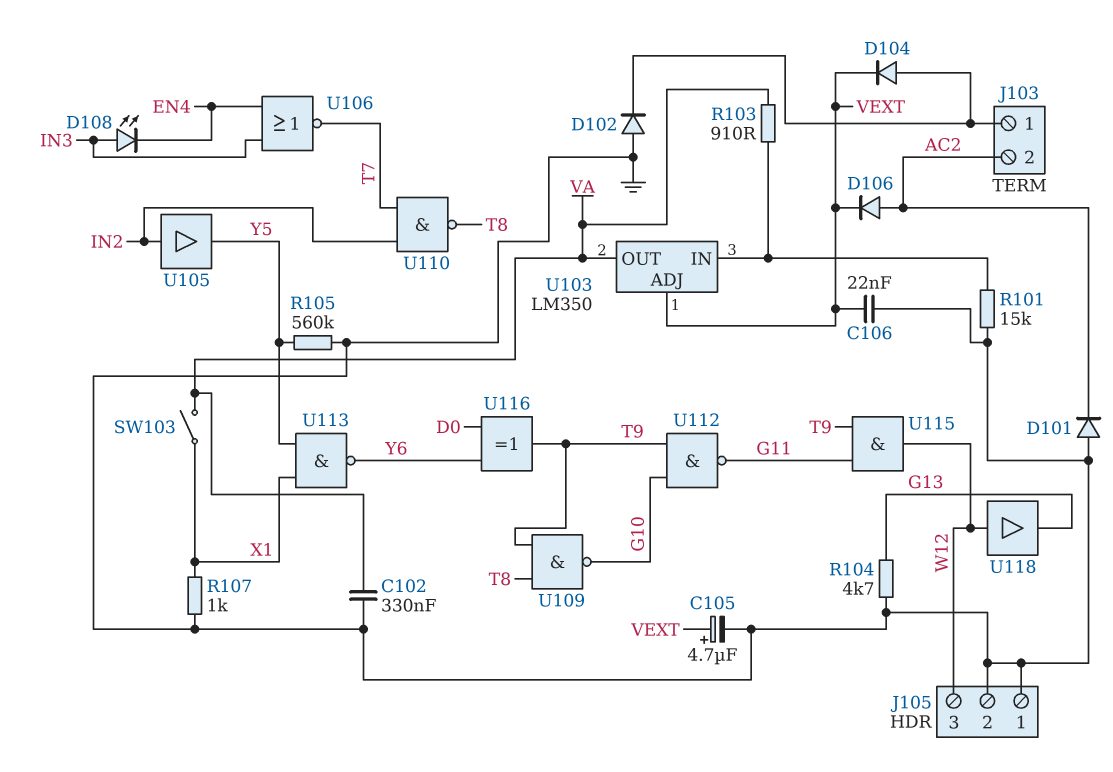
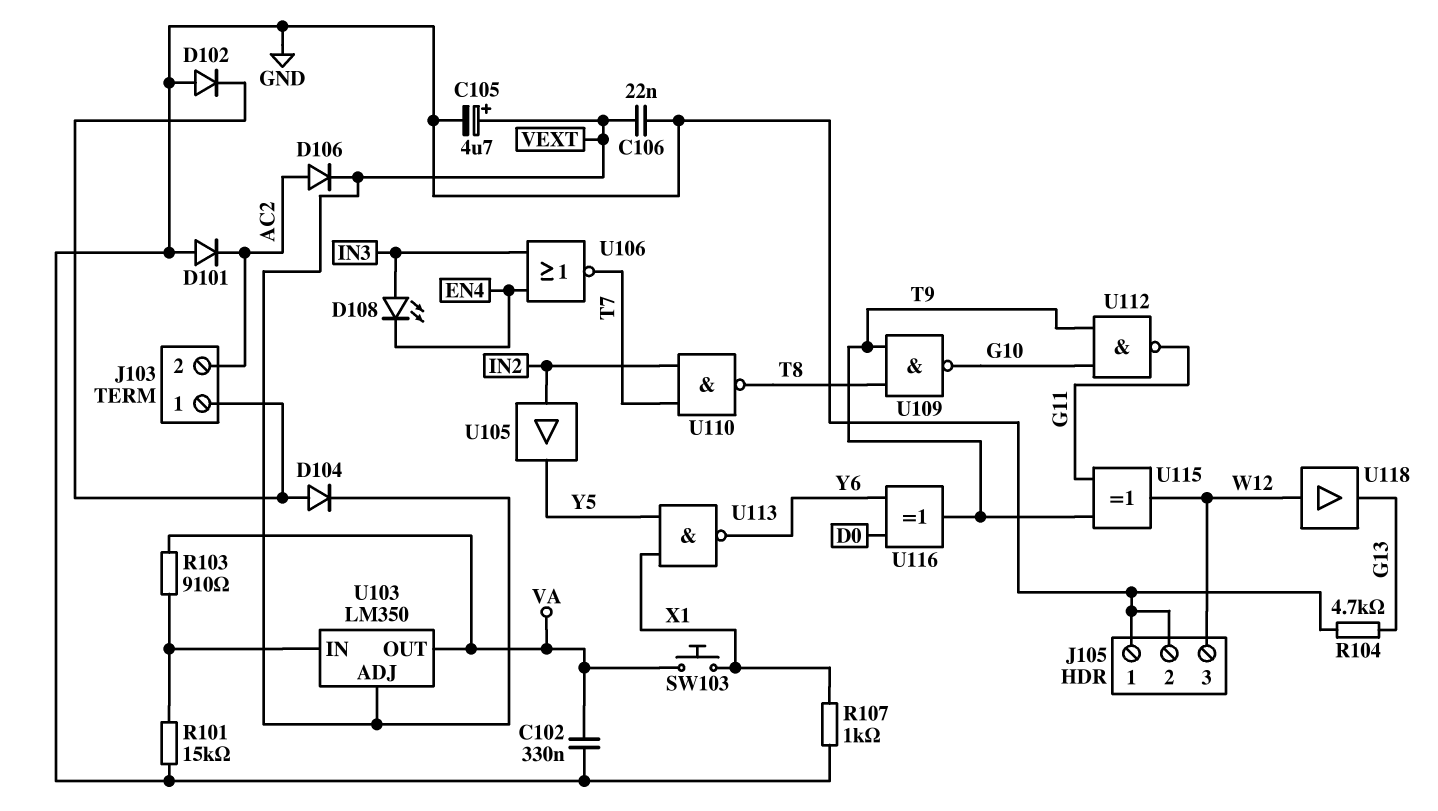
R105: 560k (GND, Y5) -> none
SW103: switch (VA, X1) -> button (VA, X1)
U115: AND (in G11, in T9, out W12) -> XOR (in G11, in T9, out W12)

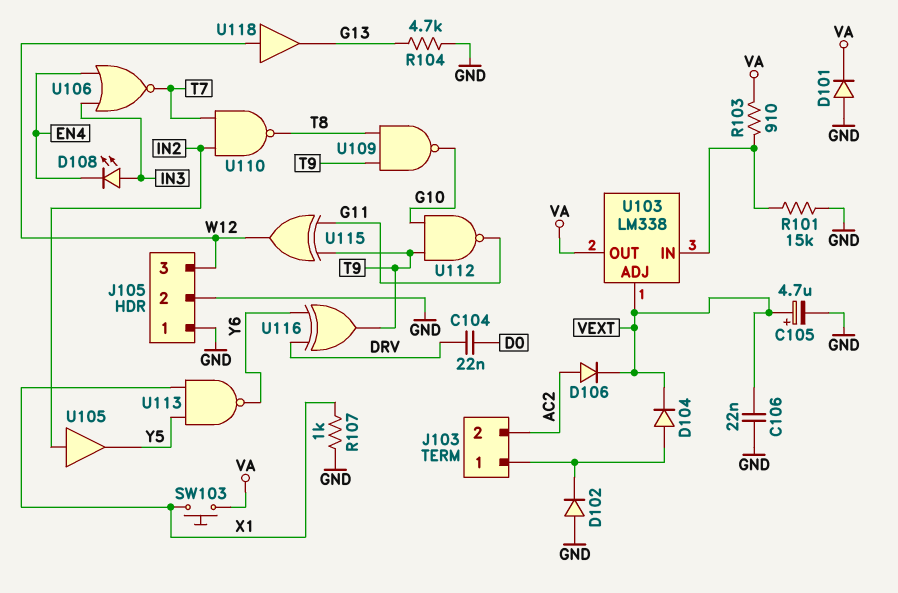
C102: 330nF (GND, VA) -> none
C104: none -> 22nF (D0, DRV)
D101: diode (A GND, K AC2) -> diode (A GND, K VA)
U103: LM350 -> LM338
U116: XOR (in D0, in Y6, out T9) -> XOR (in DRV, in Y6, out T9)

